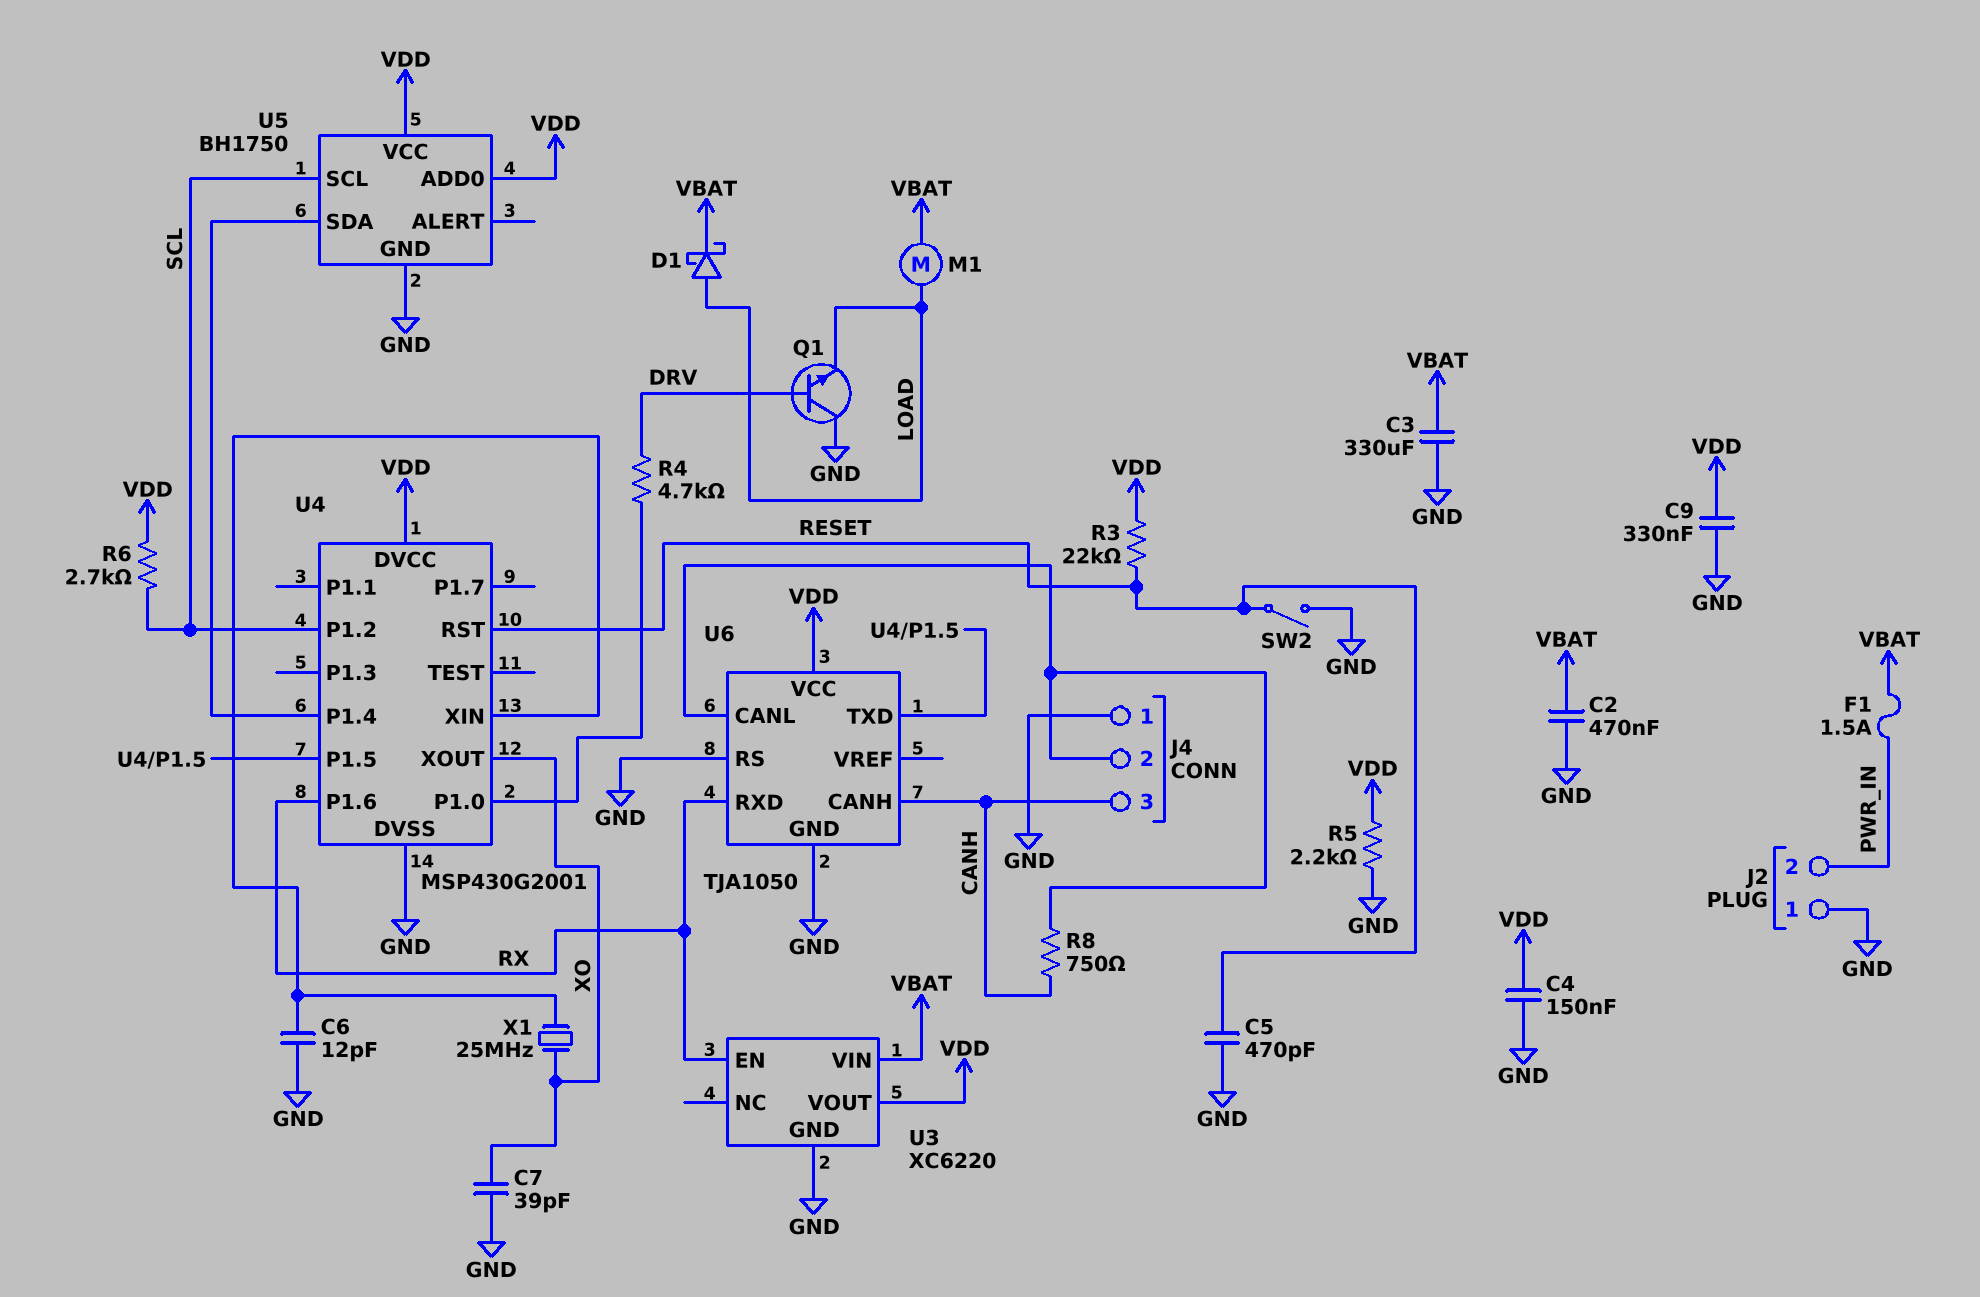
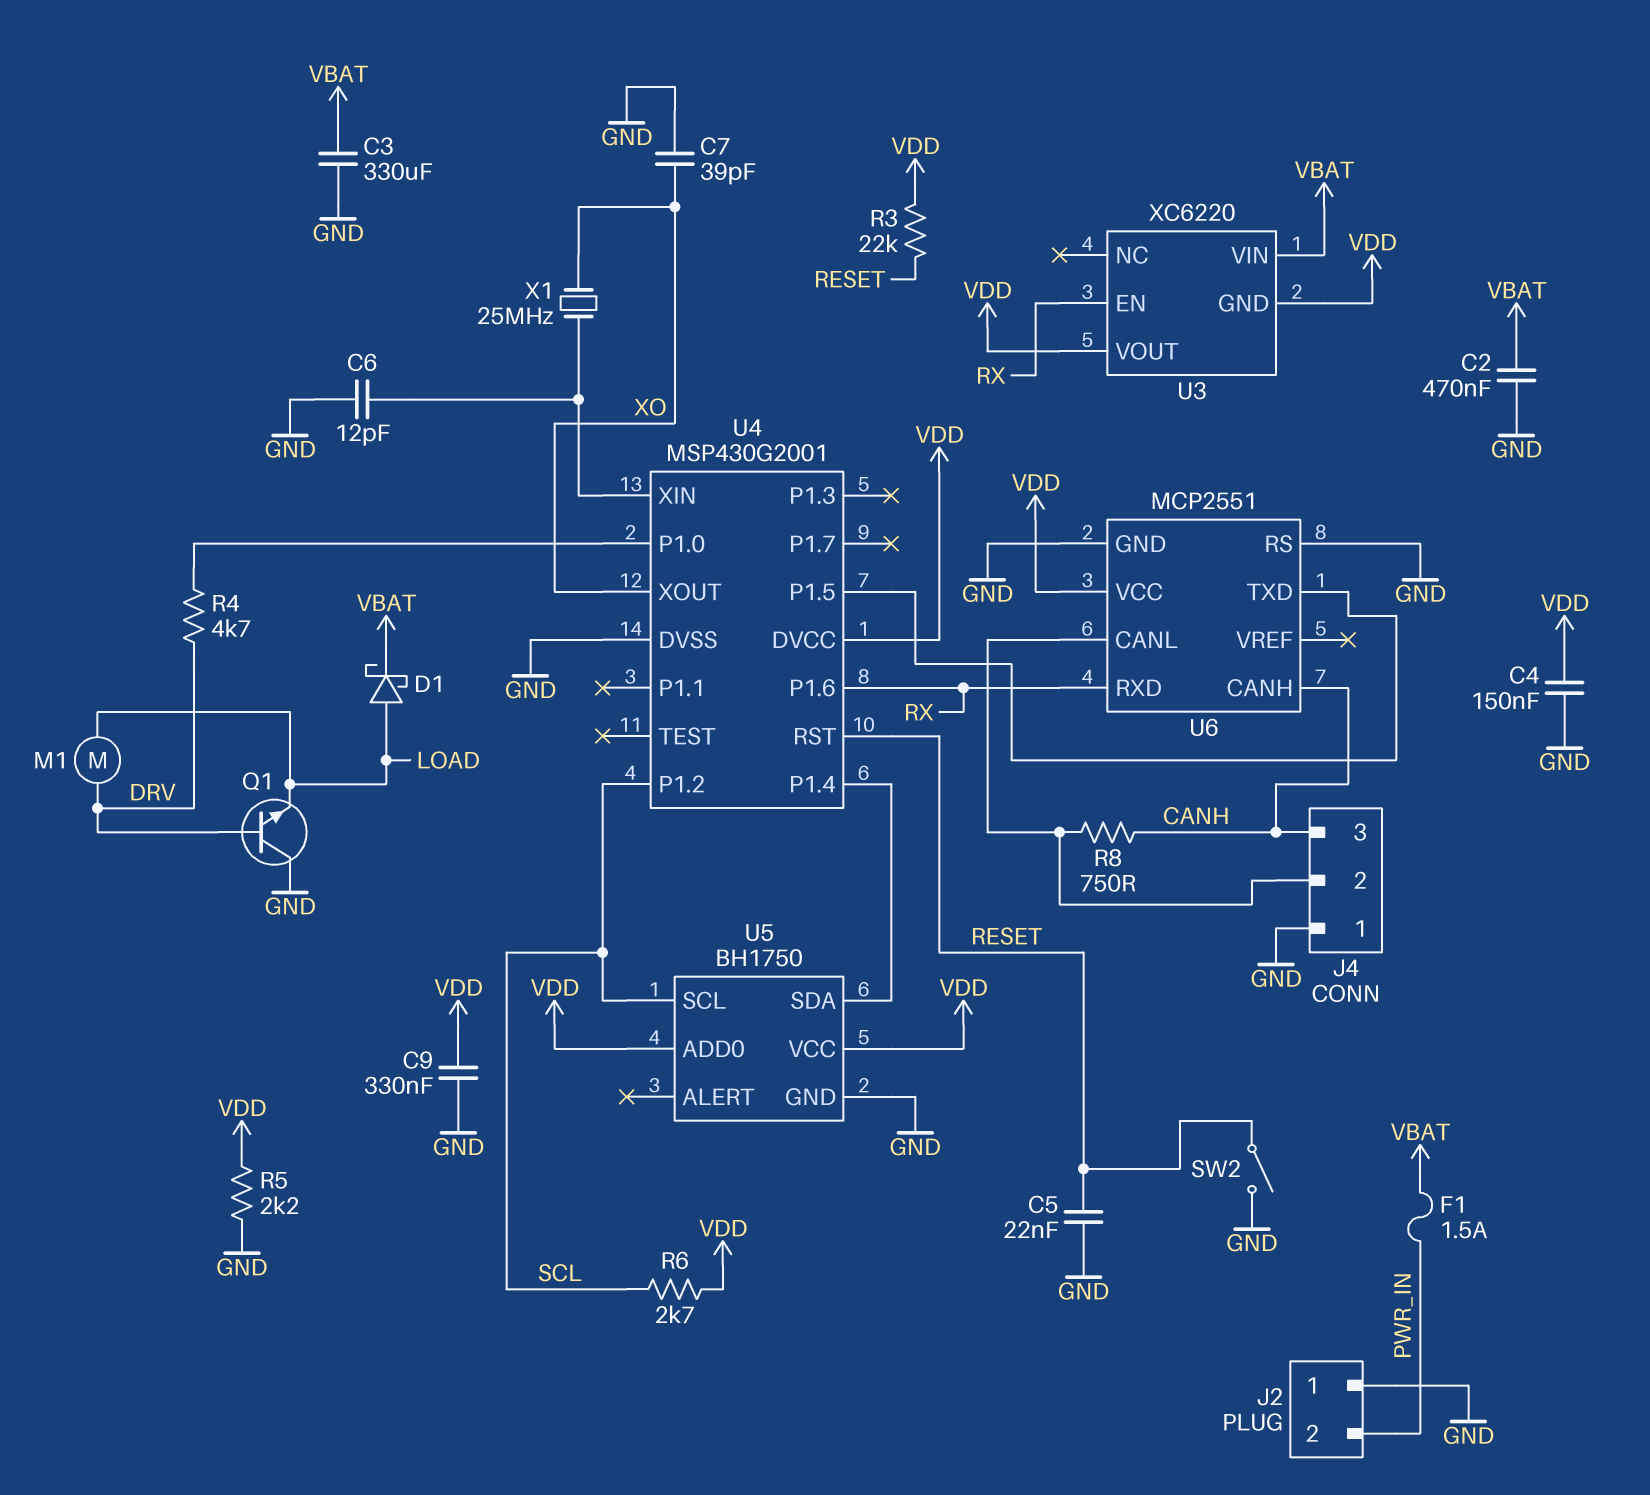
C5: 470pF (GND, RESET) -> 22nF (GND, RESET)
M1: motor (LOAD, VBAT) -> motor (DRV, LOAD)
U3 pin GND: GND -> VDD
U6: TJA1050 -> MCP2551

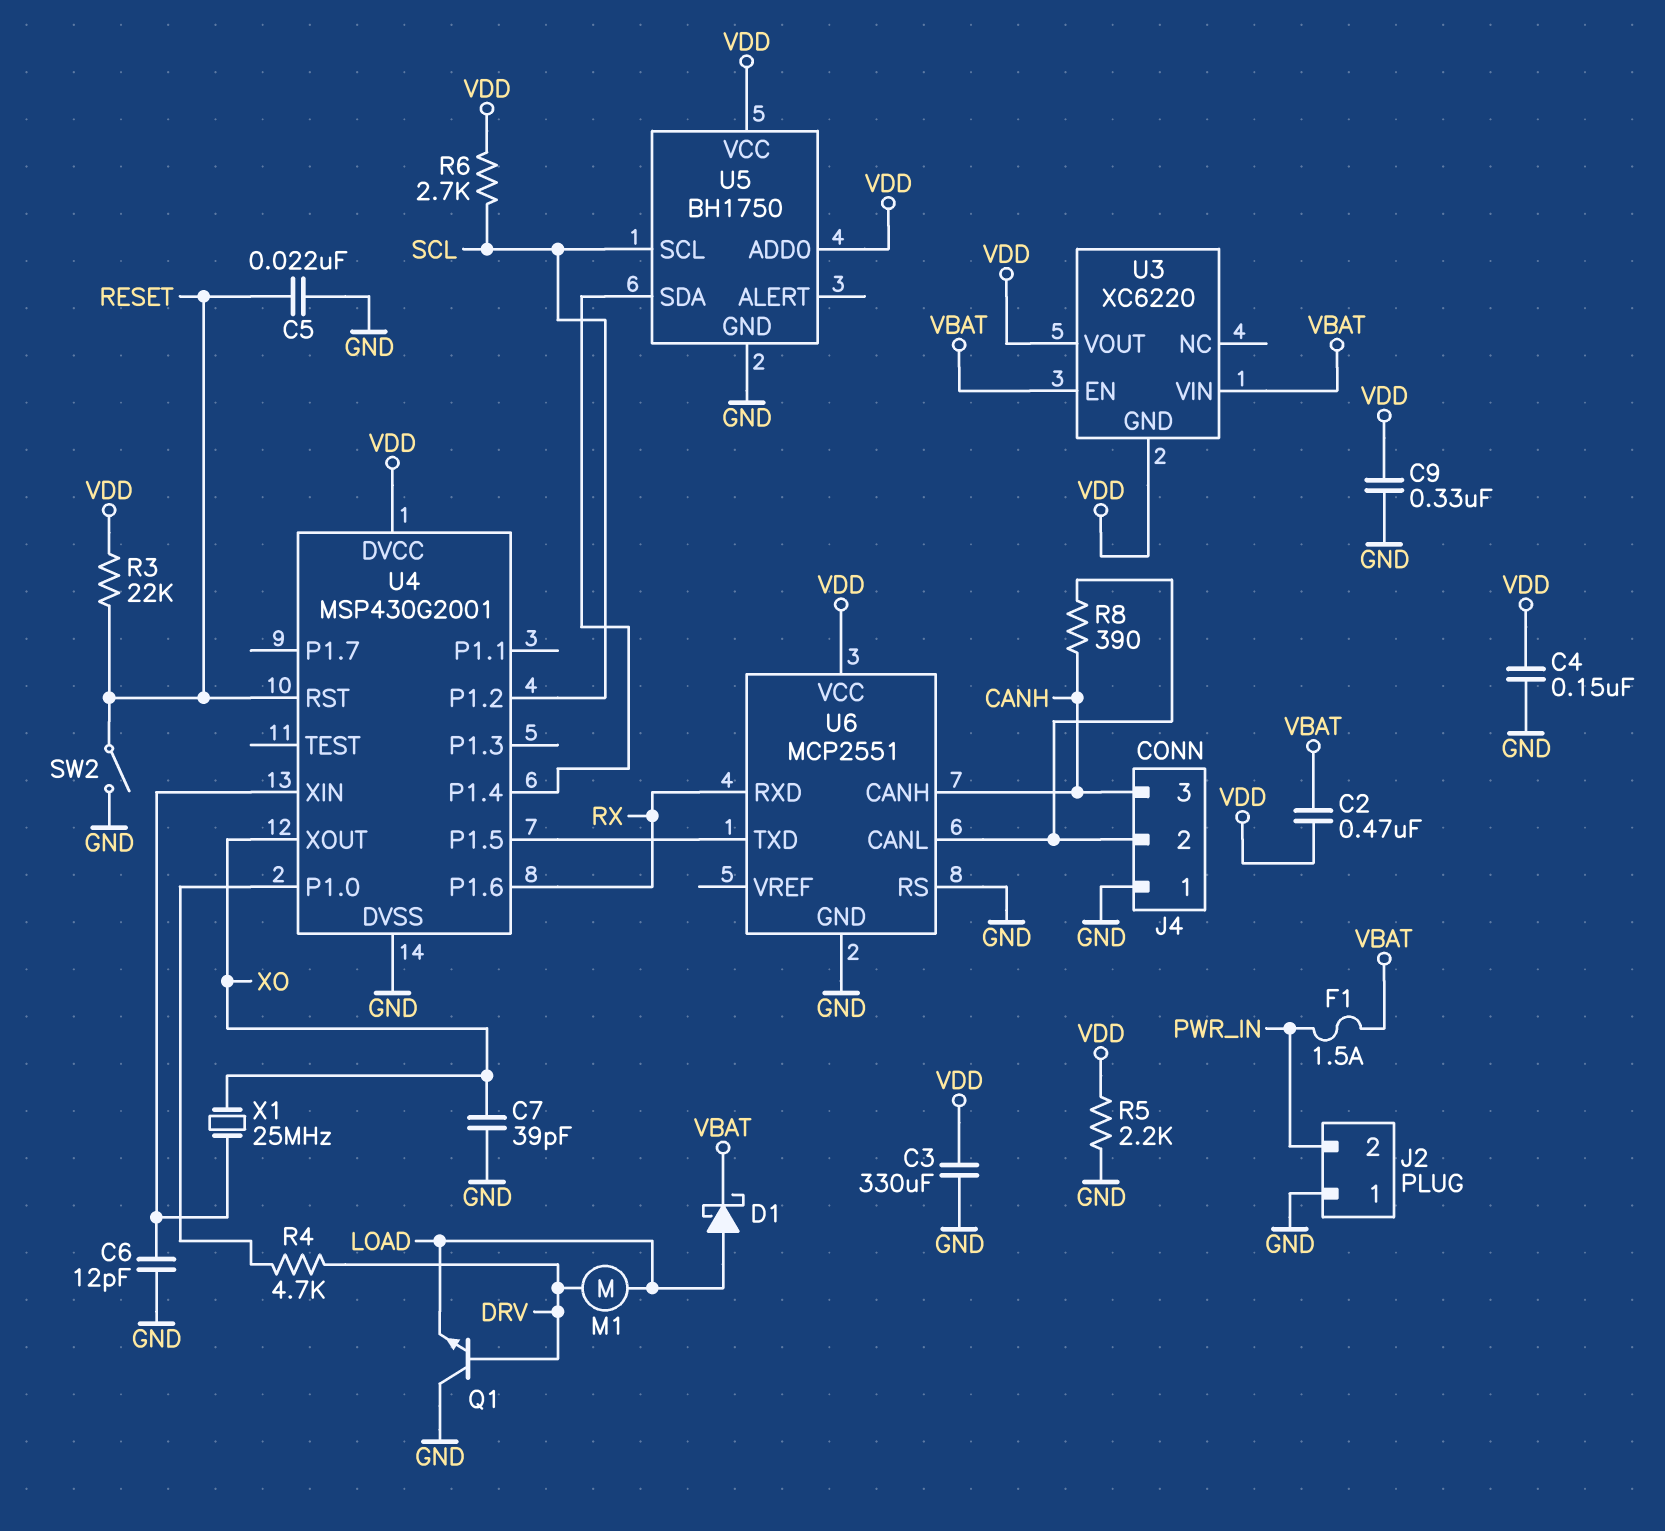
C2: 470nF (GND, VBAT) -> 470nF (VBAT, VDD)
C3: 330uF (GND, VBAT) -> 330uF (GND, VDD)
R8: 750 (CANH, J4/2) -> 390 (CANH, J4/2)
U3 pin EN: RX -> VBAT

